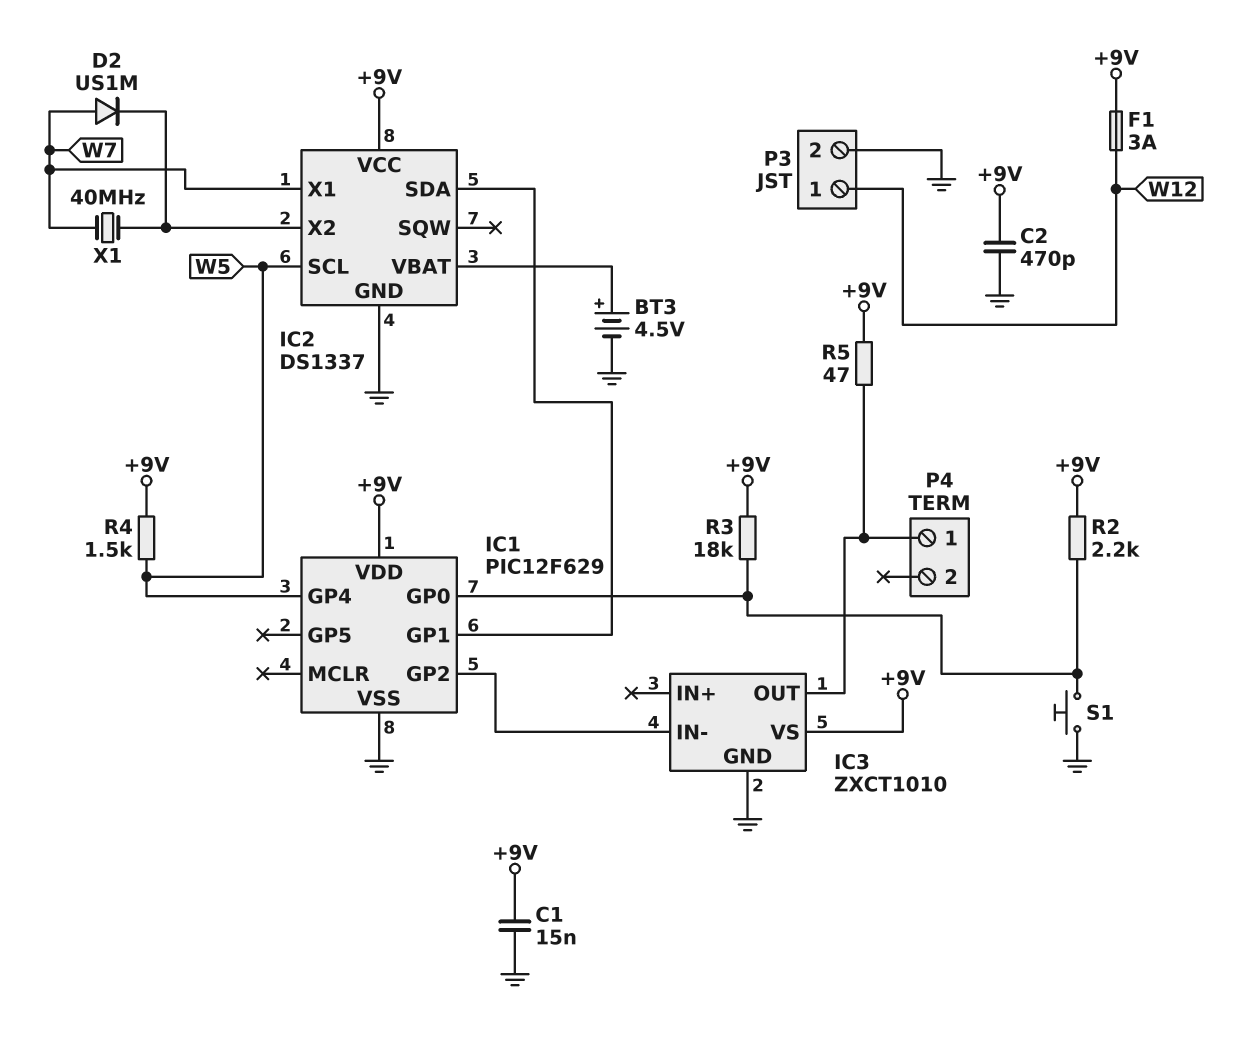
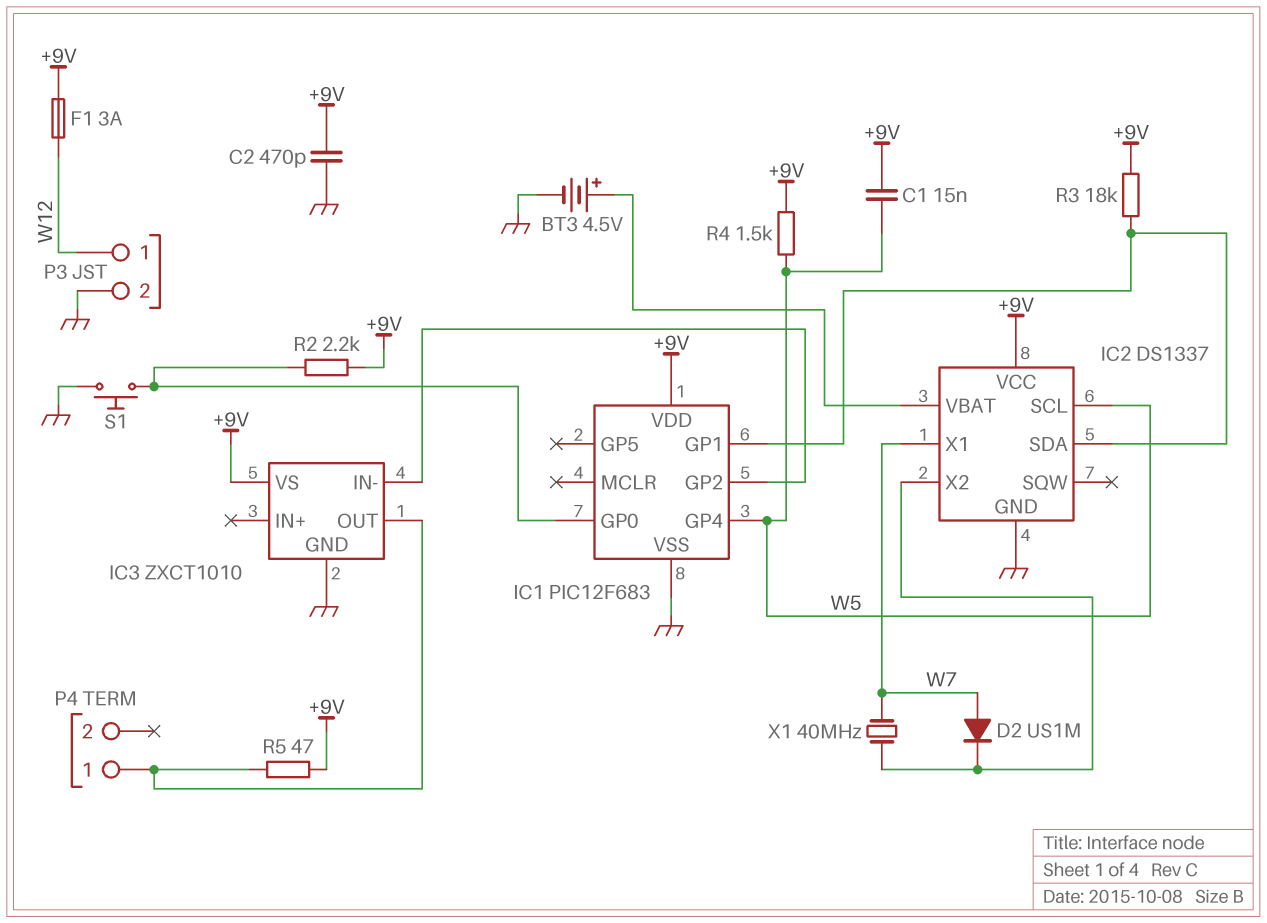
C1: 15nF (+9V, GND) -> 15nF (+9V, W5)
IC1: PIC12F629 -> PIC12F683
R3: 18k (+9V, IC1/GP0) -> 18k (+9V, IC1/GP1)

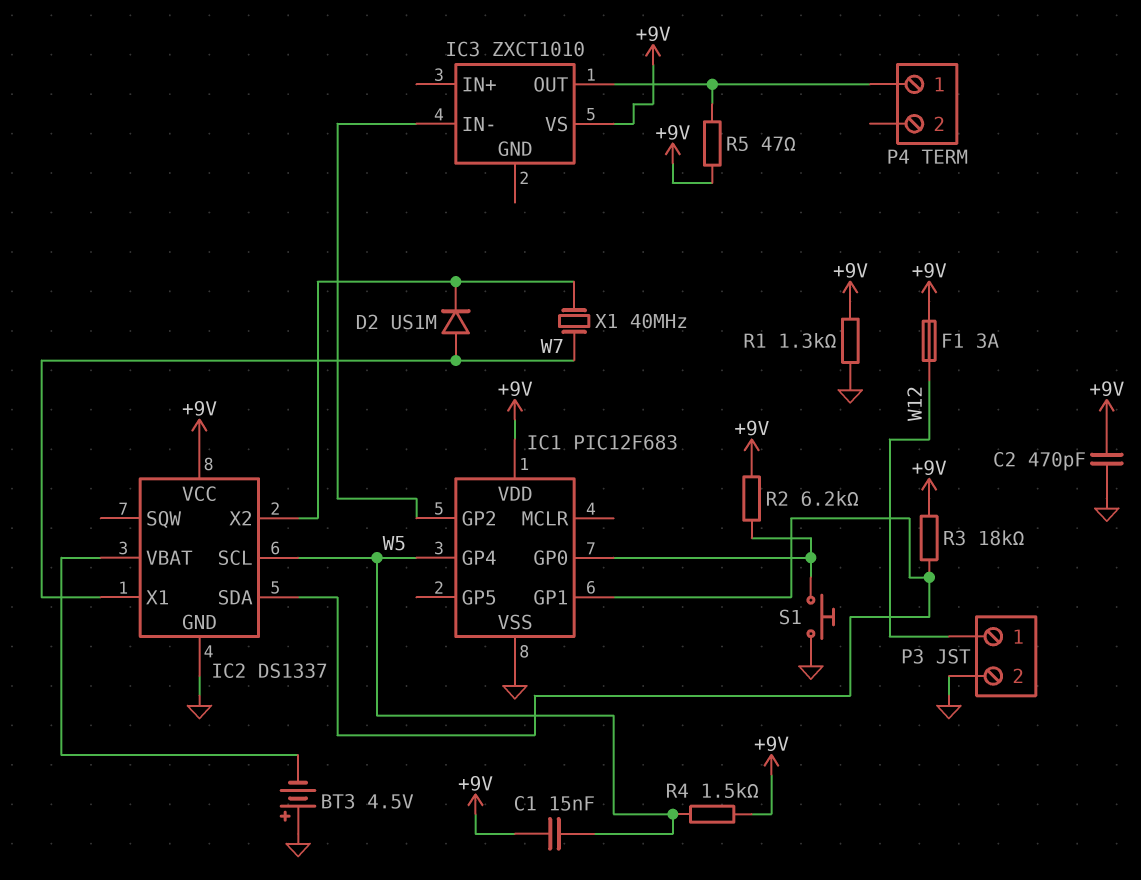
BT3: 4.5V (plus IC2/VBAT, minus GND) -> 4.5V (plus GND, minus IC2/VBAT)
IC3 pin GND: GND -> none
R1: none -> 1.3k (+9V, GND)
R2: 2.2k (+9V, IC1/GP0) -> 6.2k (+9V, IC1/GP0)

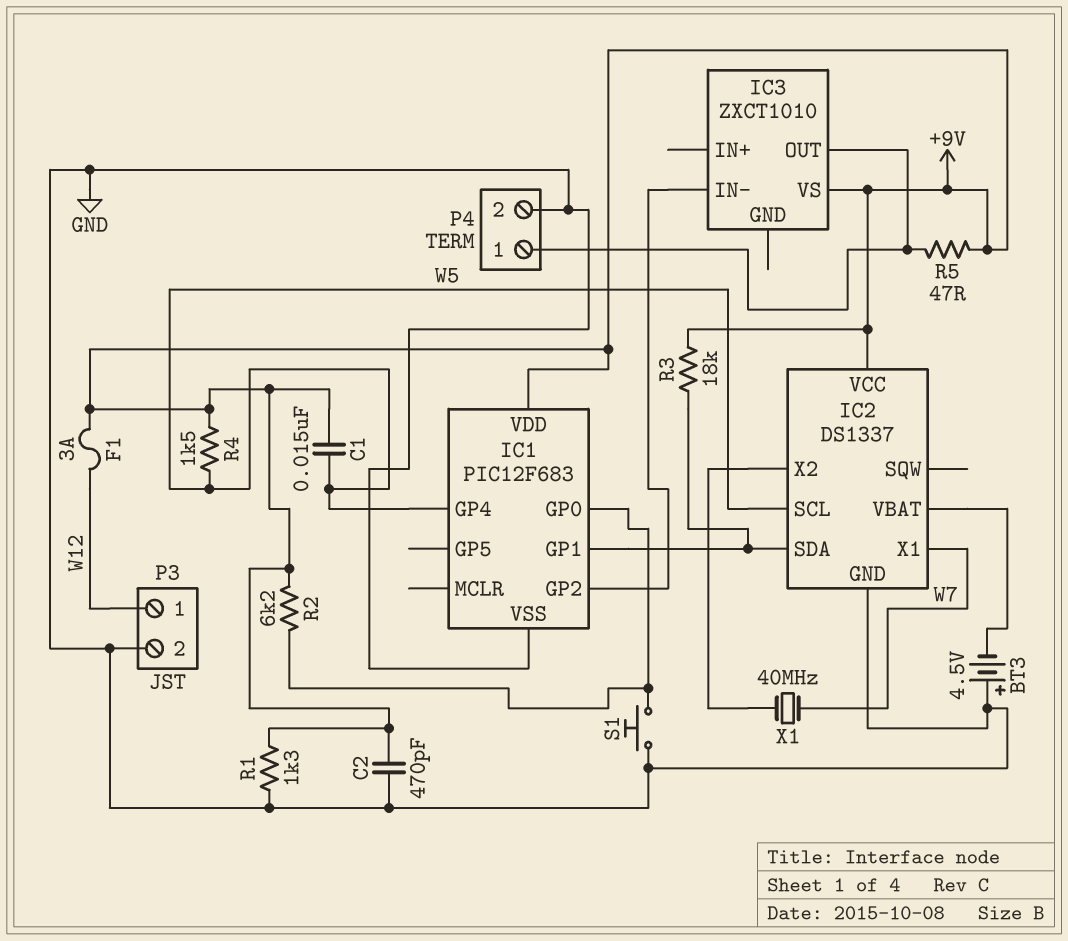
D2: diode US1M (A W7, K IC2/X2) -> none
P4 pin 2: none -> GND

